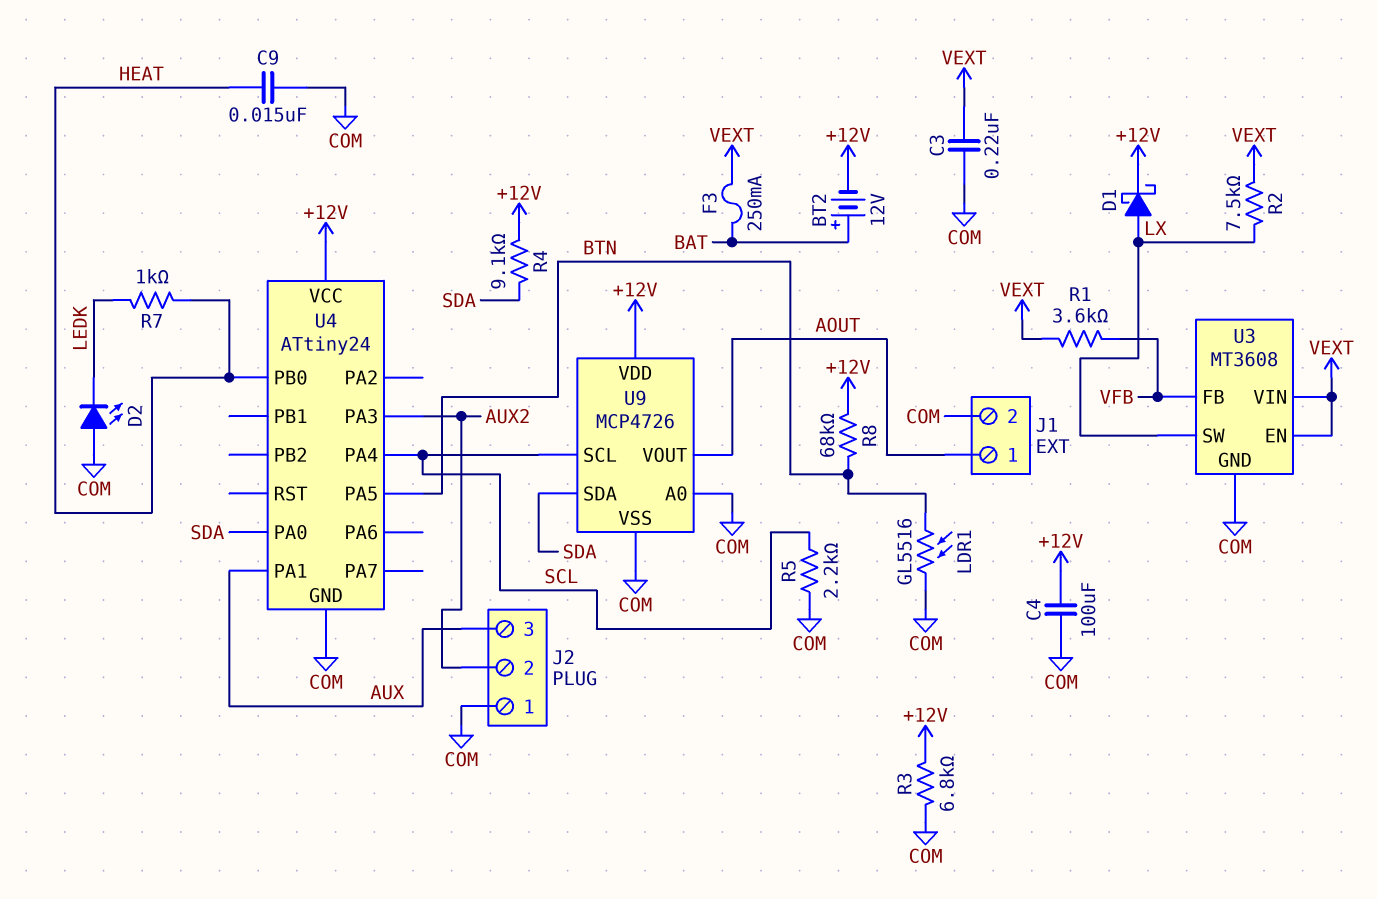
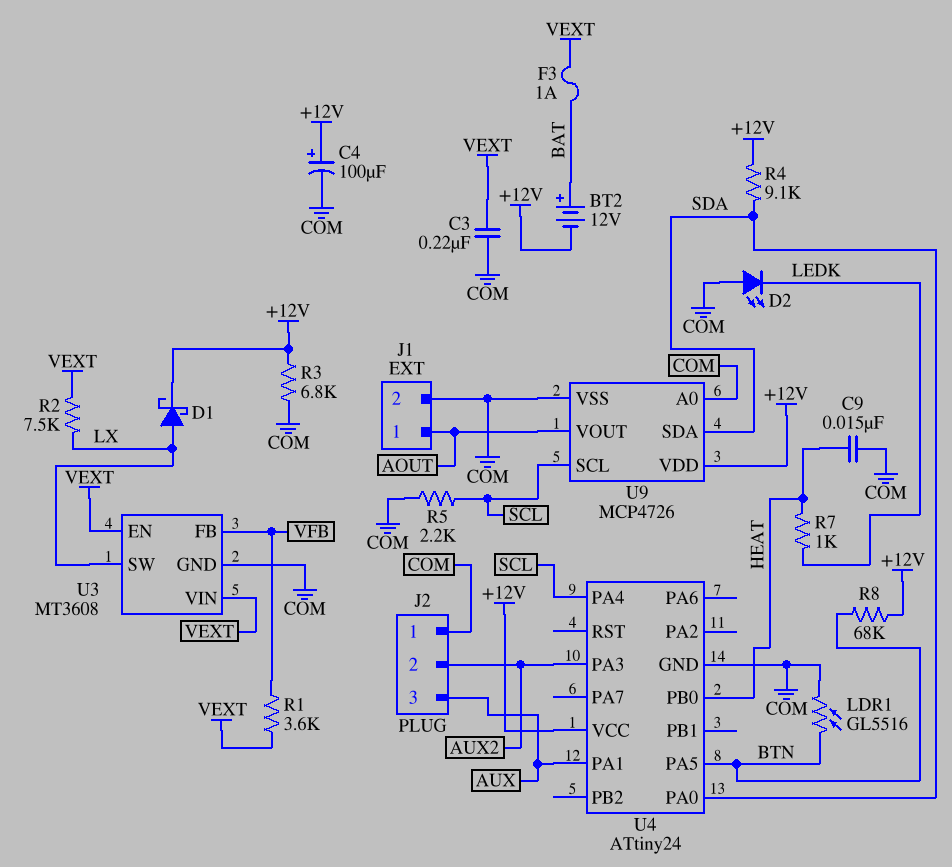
C4: 100uF (+12V, COM) -> 100uF (plus +12V, minus COM)
F3: 250mA (BAT, VEXT) -> 1A (BAT, VEXT)

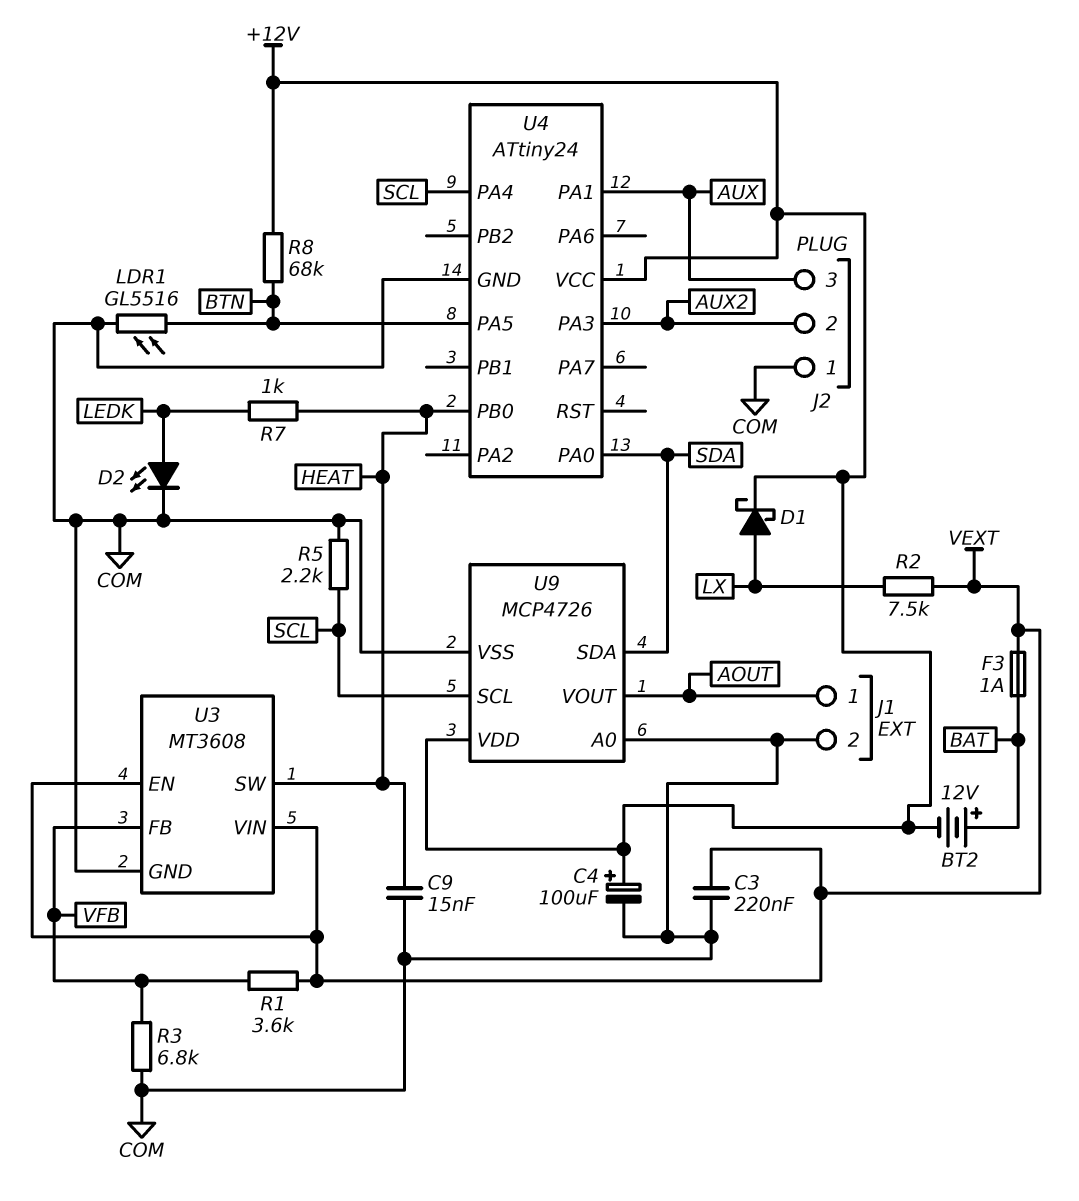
D2: LED (A COM, K LEDK) -> LED (A LEDK, K COM)
R3: 6.8k (+12V, COM) -> 6.8k (COM, VFB)
R4: 9.1k (+12V, SDA) -> none
U3 pin SW: LX -> HEAT

